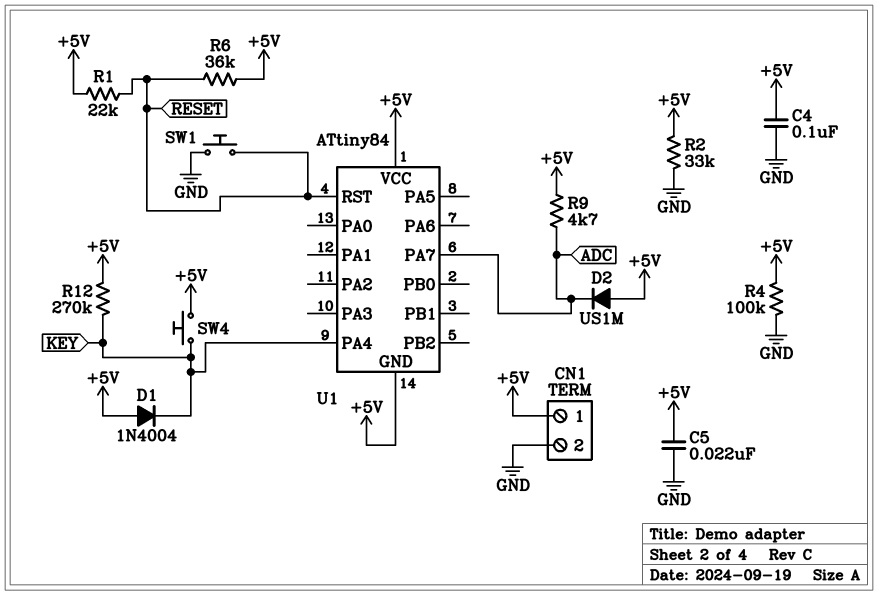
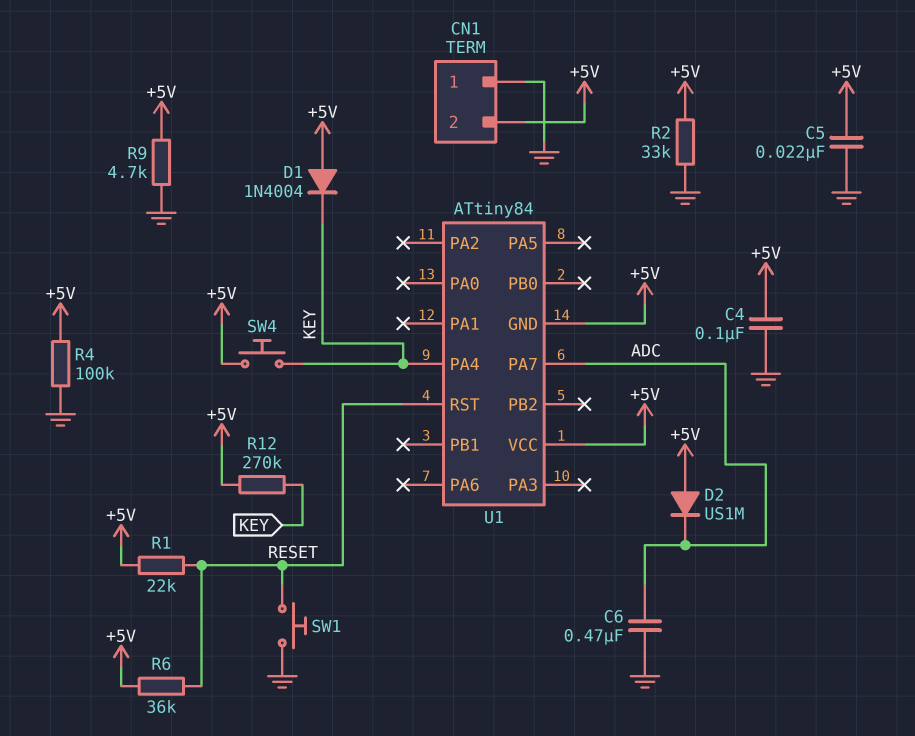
C6: none -> 470nF (ADC, GND)
CN1 pin 1: +5V -> GND
CN1 pin 2: GND -> +5V
R9: 4.7k (+5V, ADC) -> 4.7k (+5V, GND)

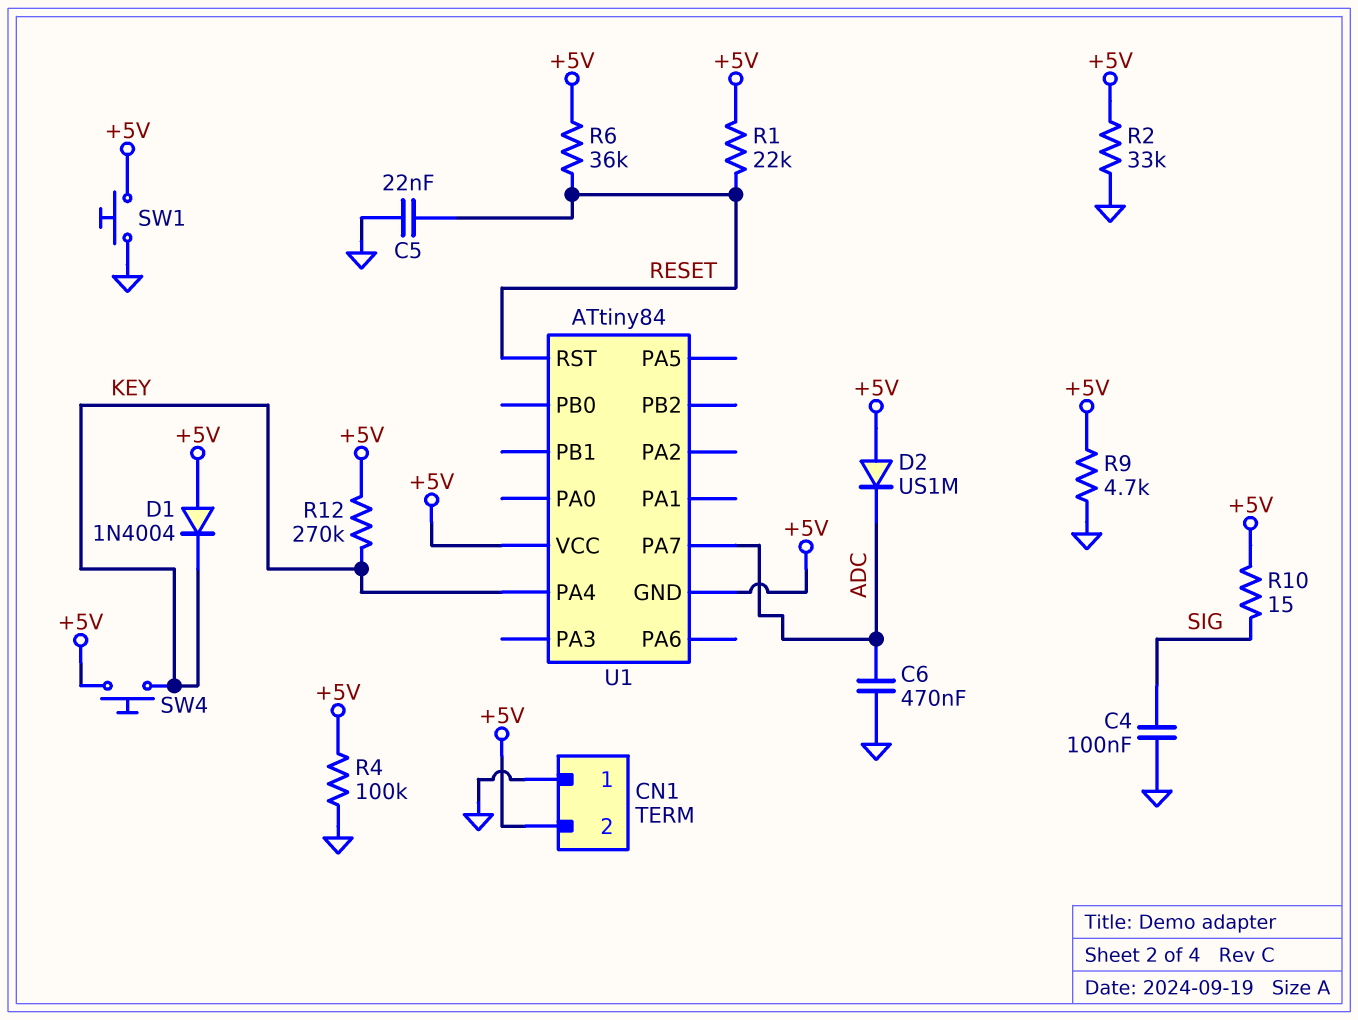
C4: 100nF (+5V, GND) -> 100nF (GND, SIG)
C5: 22nF (+5V, GND) -> 22nF (GND, RESET)
R10: none -> 15 (+5V, SIG)
SW1: button (GND, RESET) -> button (+5V, GND)

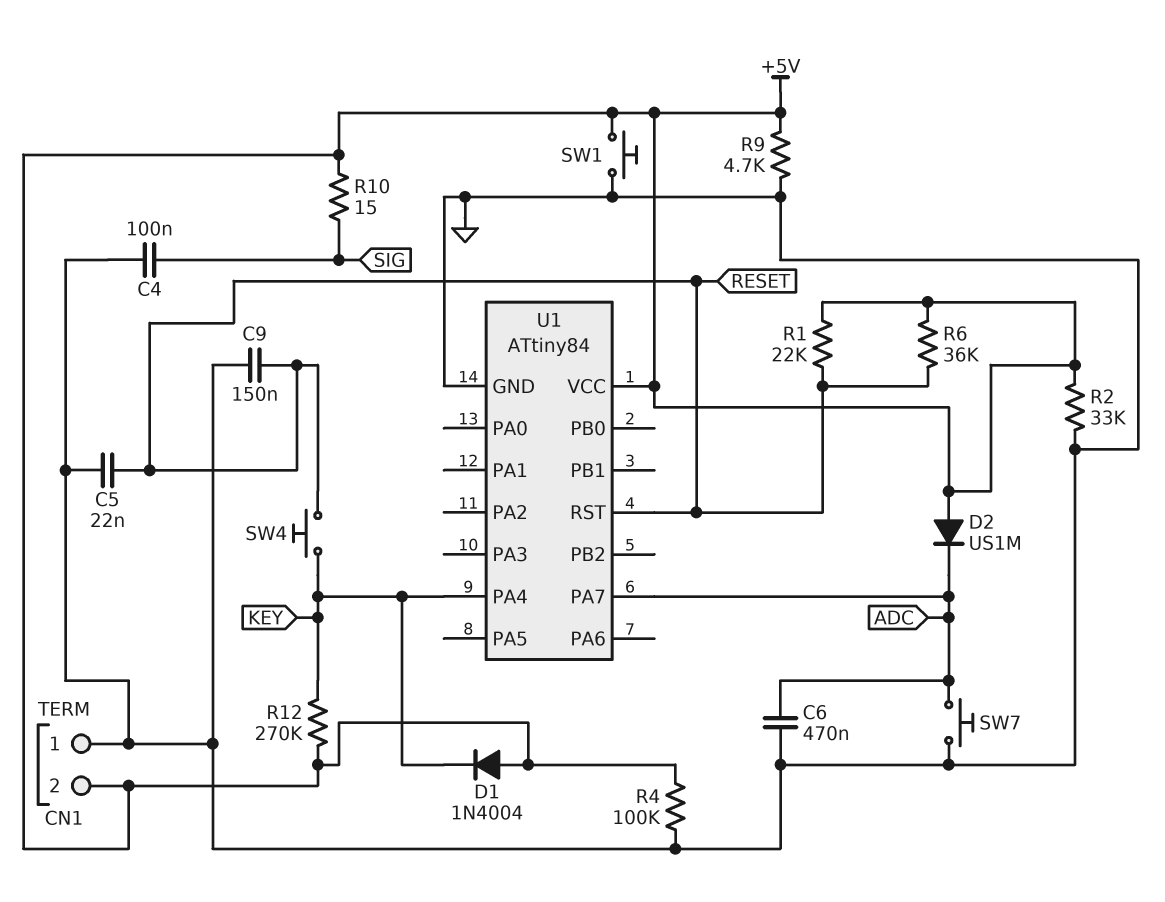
C9: none -> 150nF (GND, RESET)
SW4: button (+5V, KEY) -> button (KEY, RESET)
SW7: none -> button (ADC, GND)
U1 pin GND: +5V -> GND

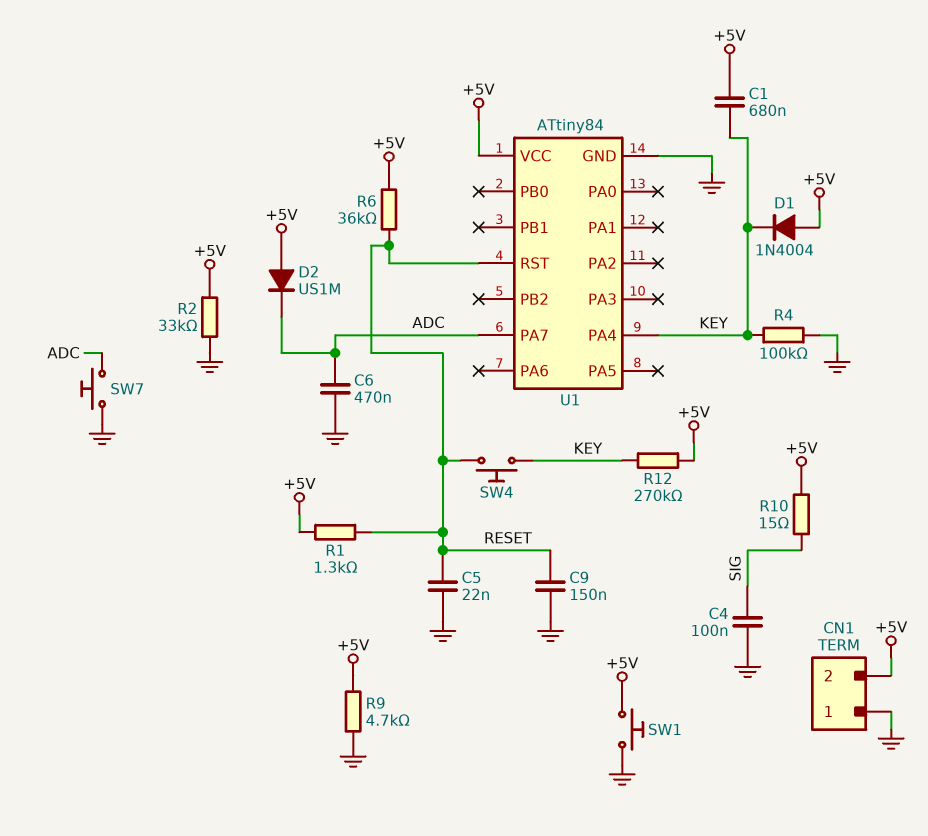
C1: none -> 680nF (+5V, KEY)
R1: 22k (+5V, RESET) -> 1.3k (+5V, RESET)
R4: 100k (+5V, GND) -> 100k (GND, KEY)

